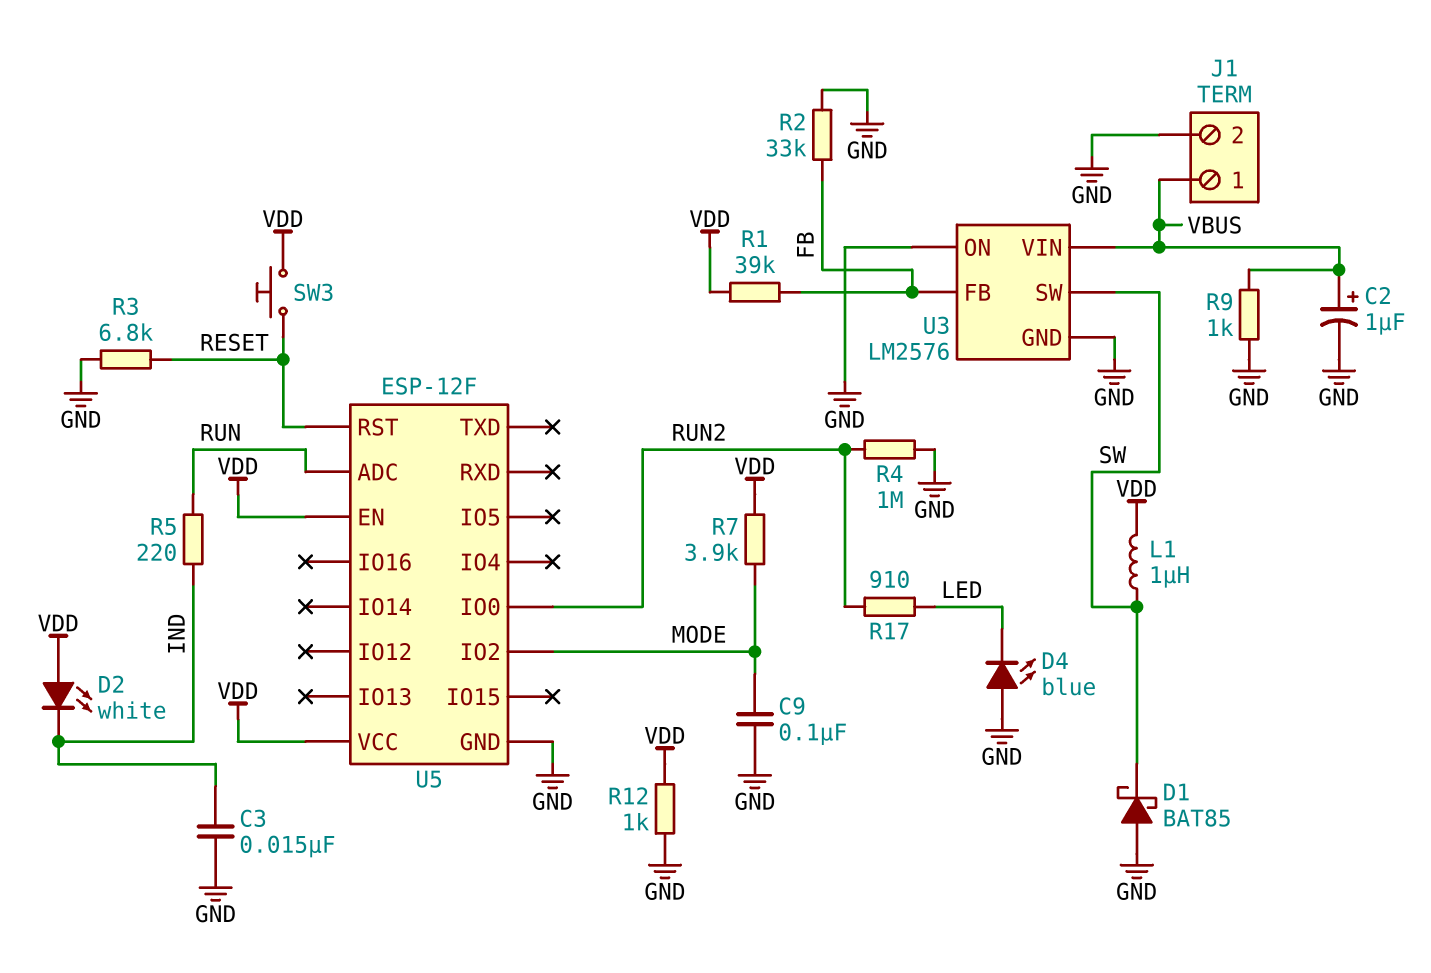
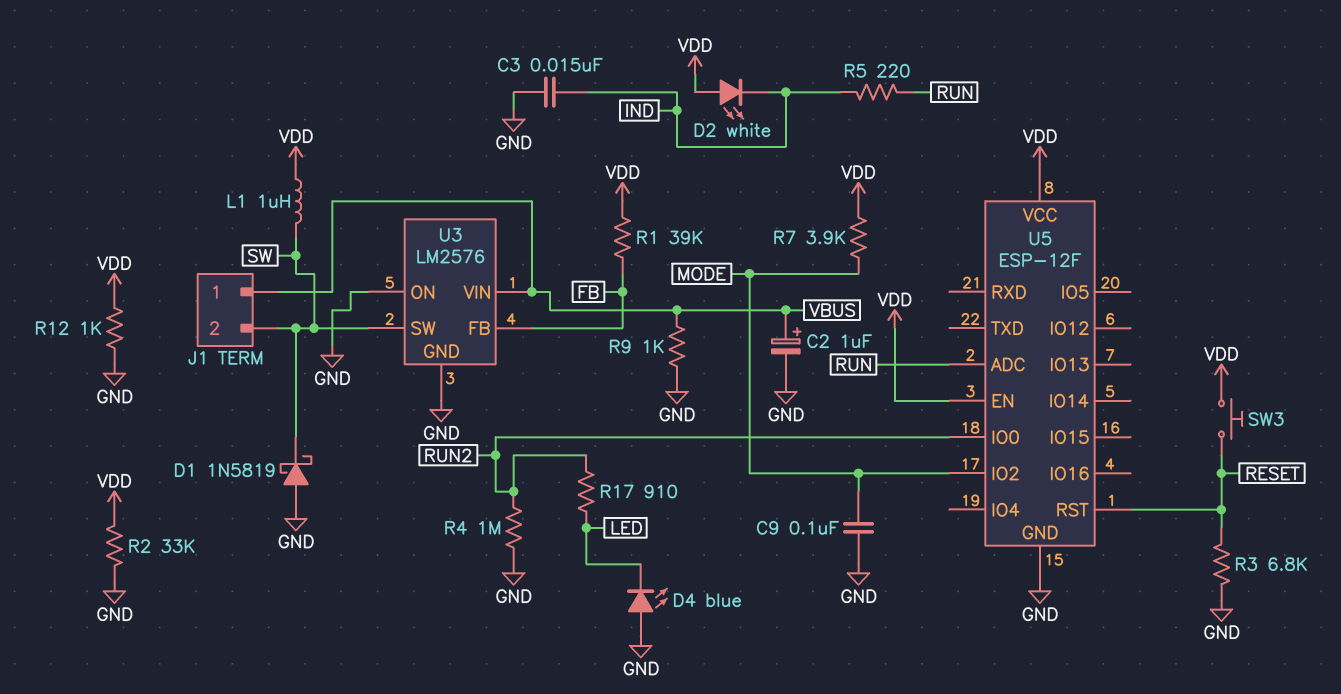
D1: schottky BAT85 (A GND, K SW) -> schottky 1N5819 (A GND, K SW)
J1 pin 2: GND -> SW
R2: 33k (FB, GND) -> 33k (GND, VDD)

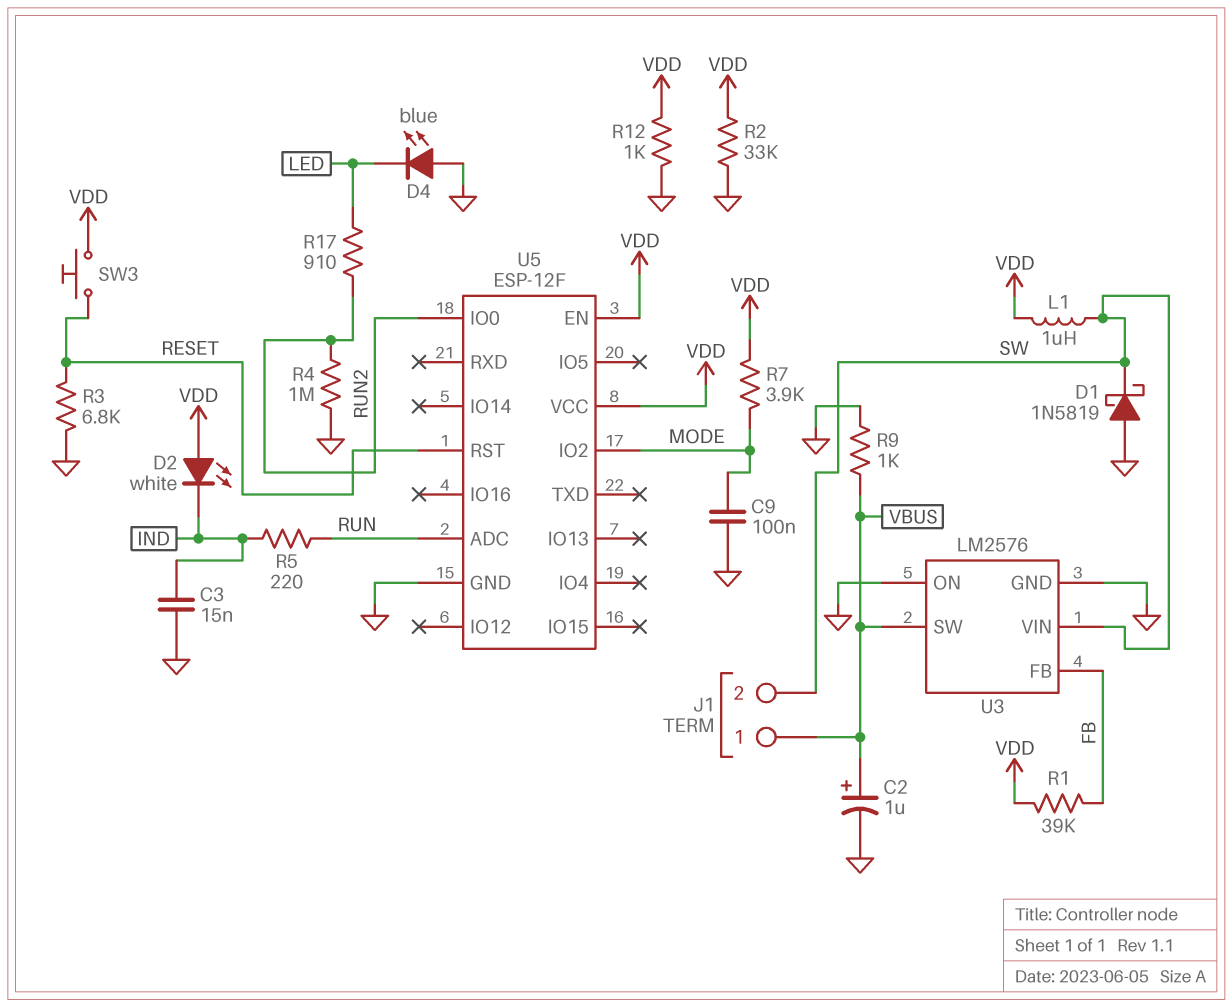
U3 pin SW: SW -> VBUS
U3 pin VIN: VBUS -> SW

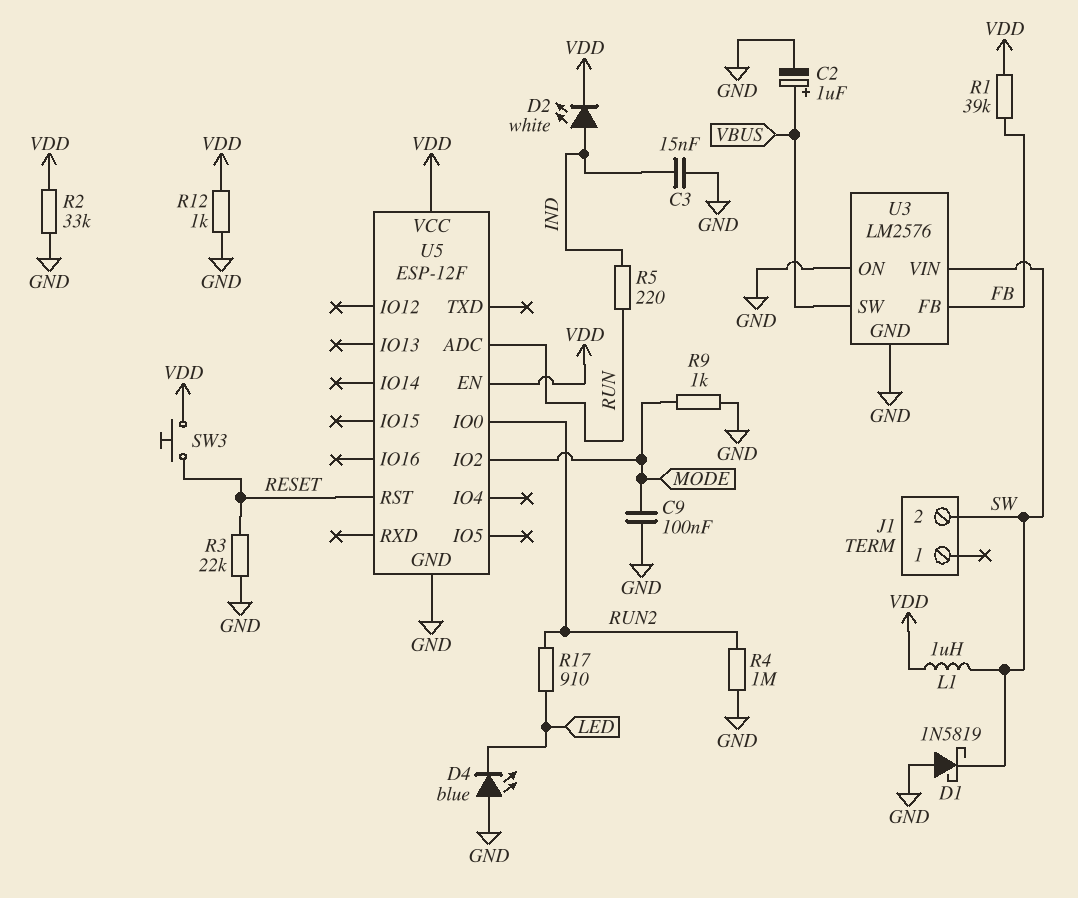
D2: LED white (A VDD, K IND) -> LED white (A IND, K VDD)
J1 pin 1: VBUS -> none
R3: 6.8k (GND, RESET) -> 22k (GND, RESET)
R7: 3.9k (MODE, VDD) -> none
R9: 1k (GND, VBUS) -> 1k (GND, MODE)

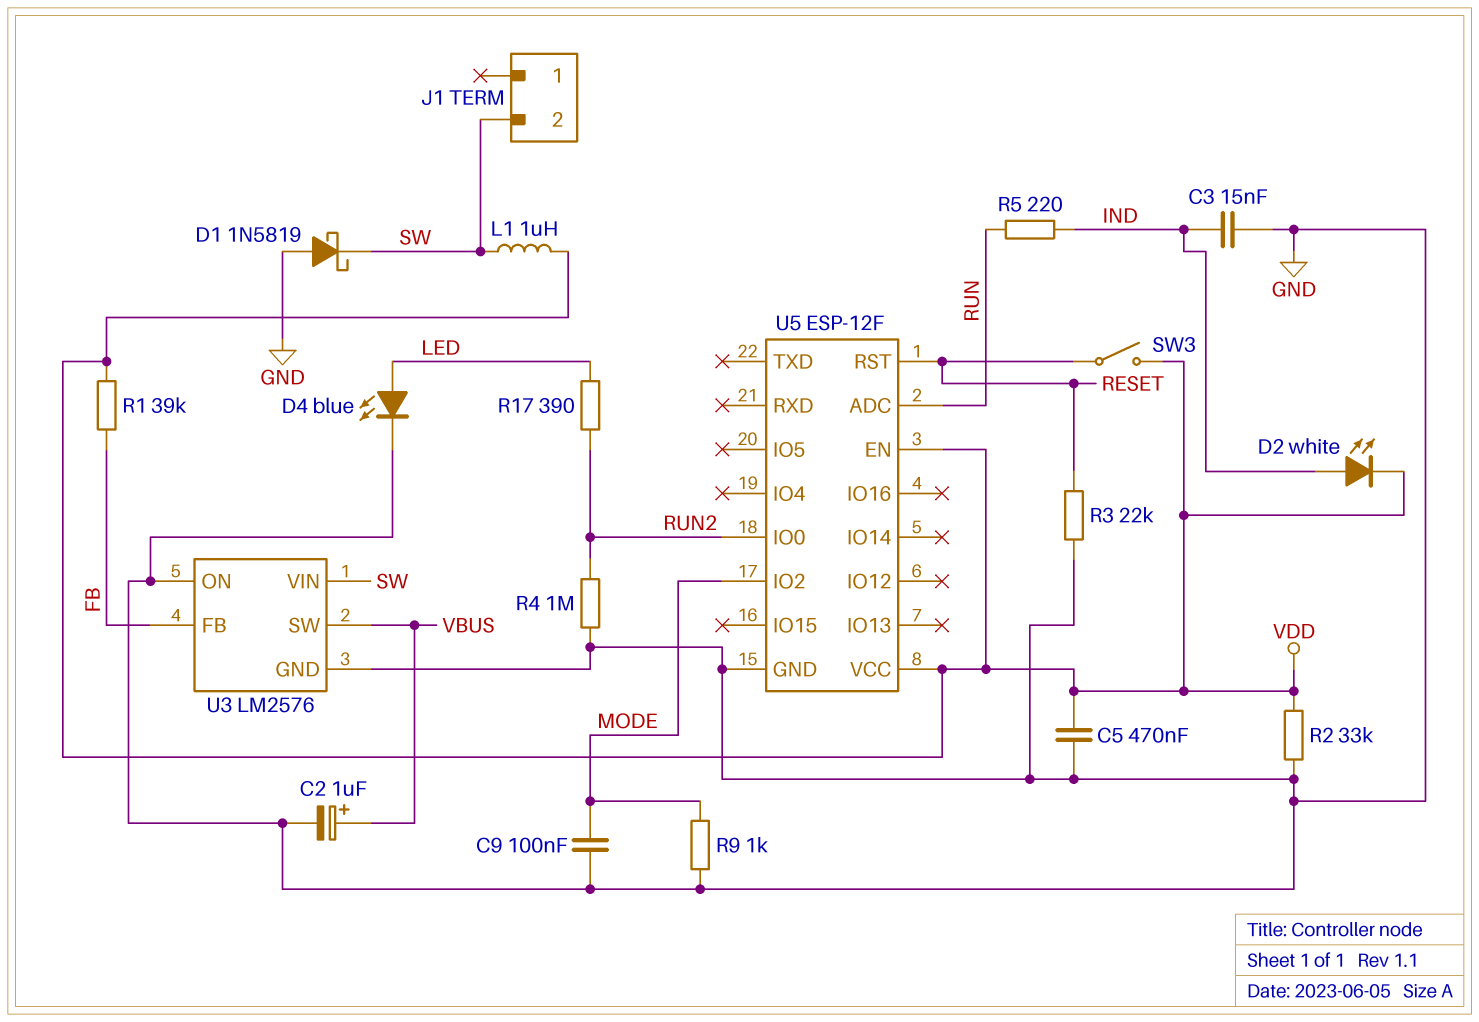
C5: none -> 470nF (GND, VDD)
D4: LED blue (A GND, K LED) -> LED blue (A LED, K GND)
R12: 1k (GND, VDD) -> none
R17: 910 (LED, RUN2) -> 390 (LED, RUN2)
SW3: button (RESET, VDD) -> switch (RESET, VDD)

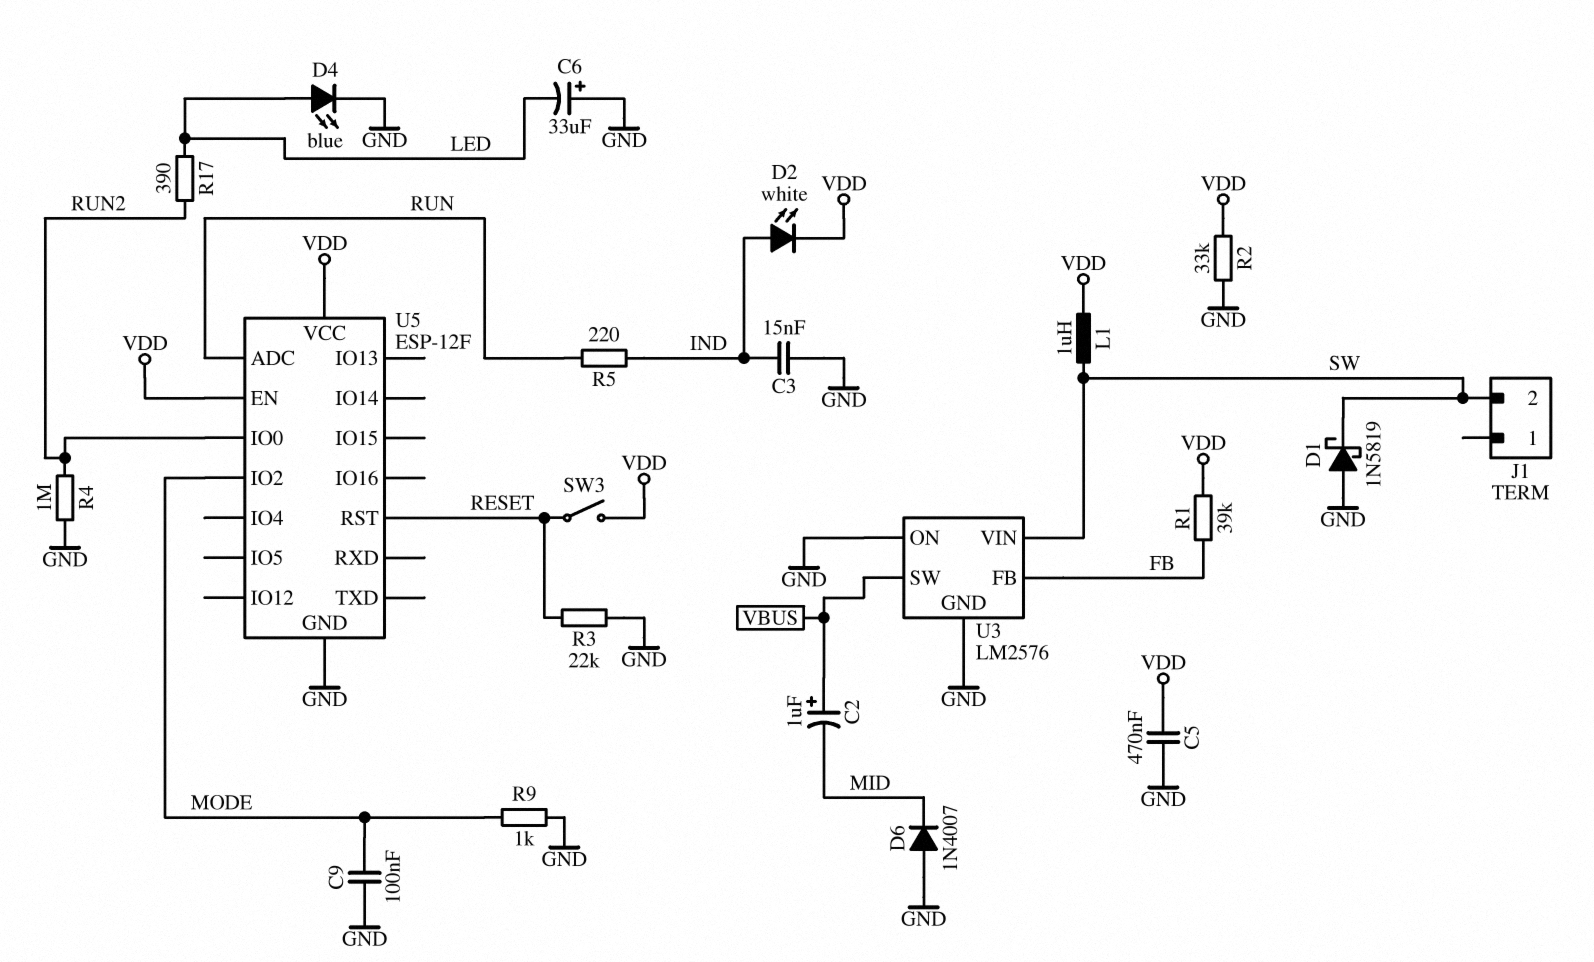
C2: 1uF (plus VBUS, minus GND) -> 1uF (plus VBUS, minus MID)
C6: none -> 33uF (plus GND, minus LED)
D6: none -> diode 1N4007 (A GND, K MID)

